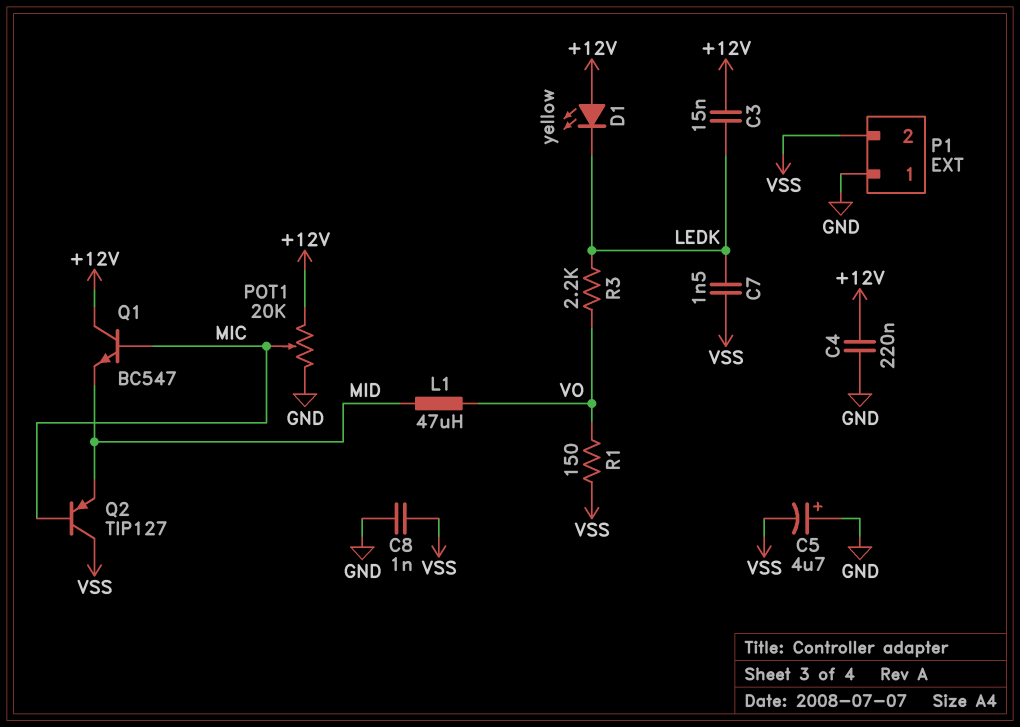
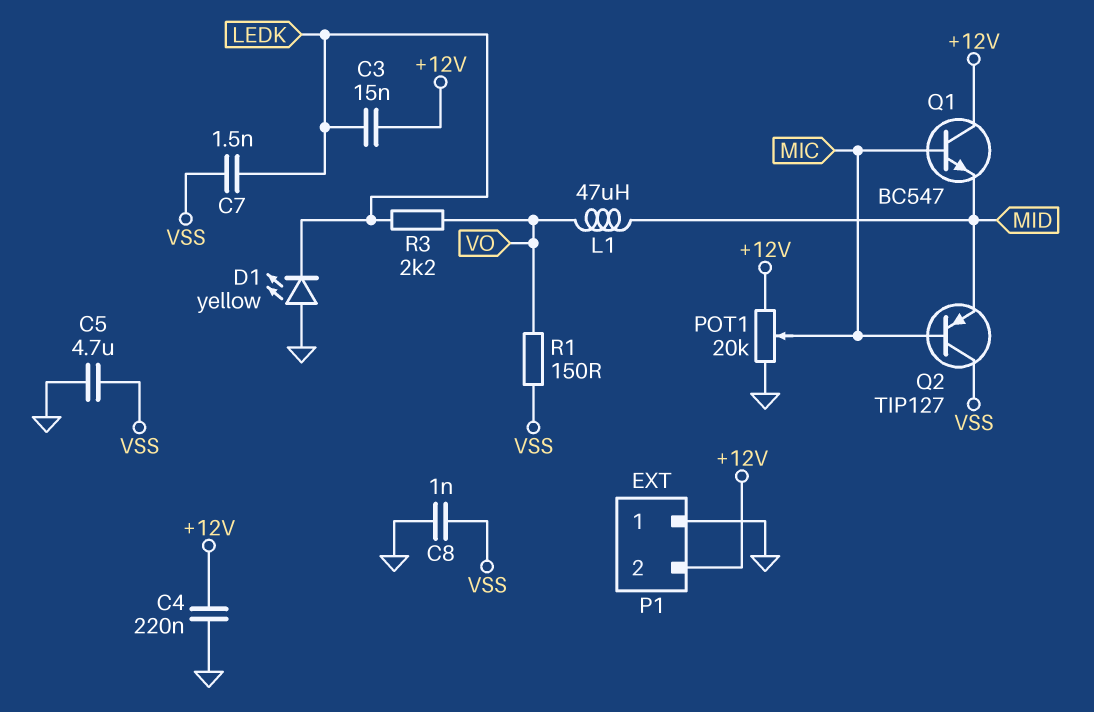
C5: 4.7uF (plus GND, minus VSS) -> 4.7uF (GND, VSS)
D1: LED yellow (A +12V, K LEDK) -> LED yellow (A GND, K LEDK)
P1 pin 2: VSS -> +12V

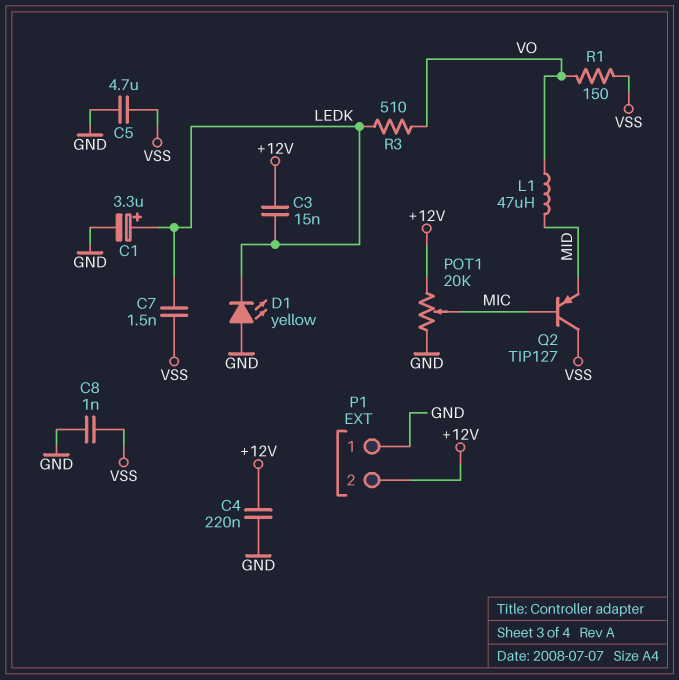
C1: none -> 3.3uF (plus LEDK, minus GND)
Q1: NPN BC547 (B MIC, C +12V, E MID) -> none
R3: 2.2k (LEDK, VO) -> 510 (LEDK, VO)

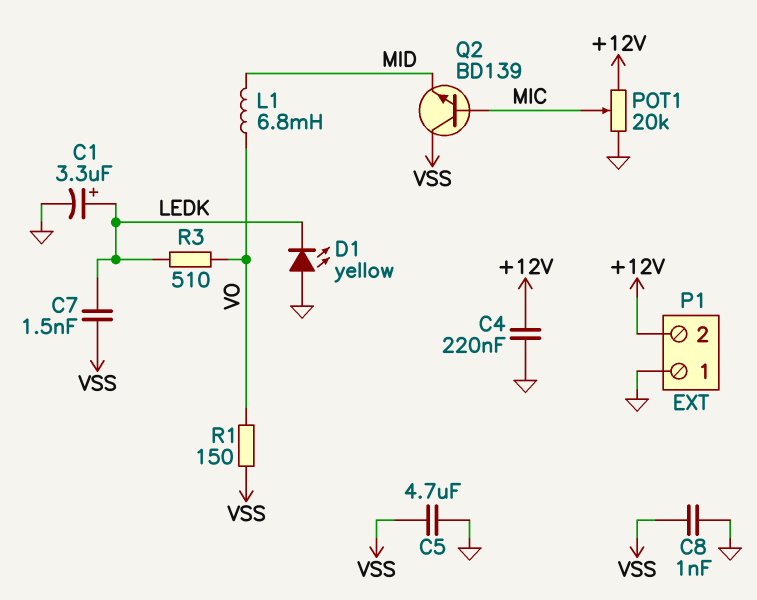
C3: 15nF (+12V, LEDK) -> none
L1: 47uH (MID, VO) -> 6.8mH (MID, VO)
Q2: PNP TIP127 (B MIC, C VSS, E MID) -> NPN BD139 (B MIC, C VSS, E MID)

